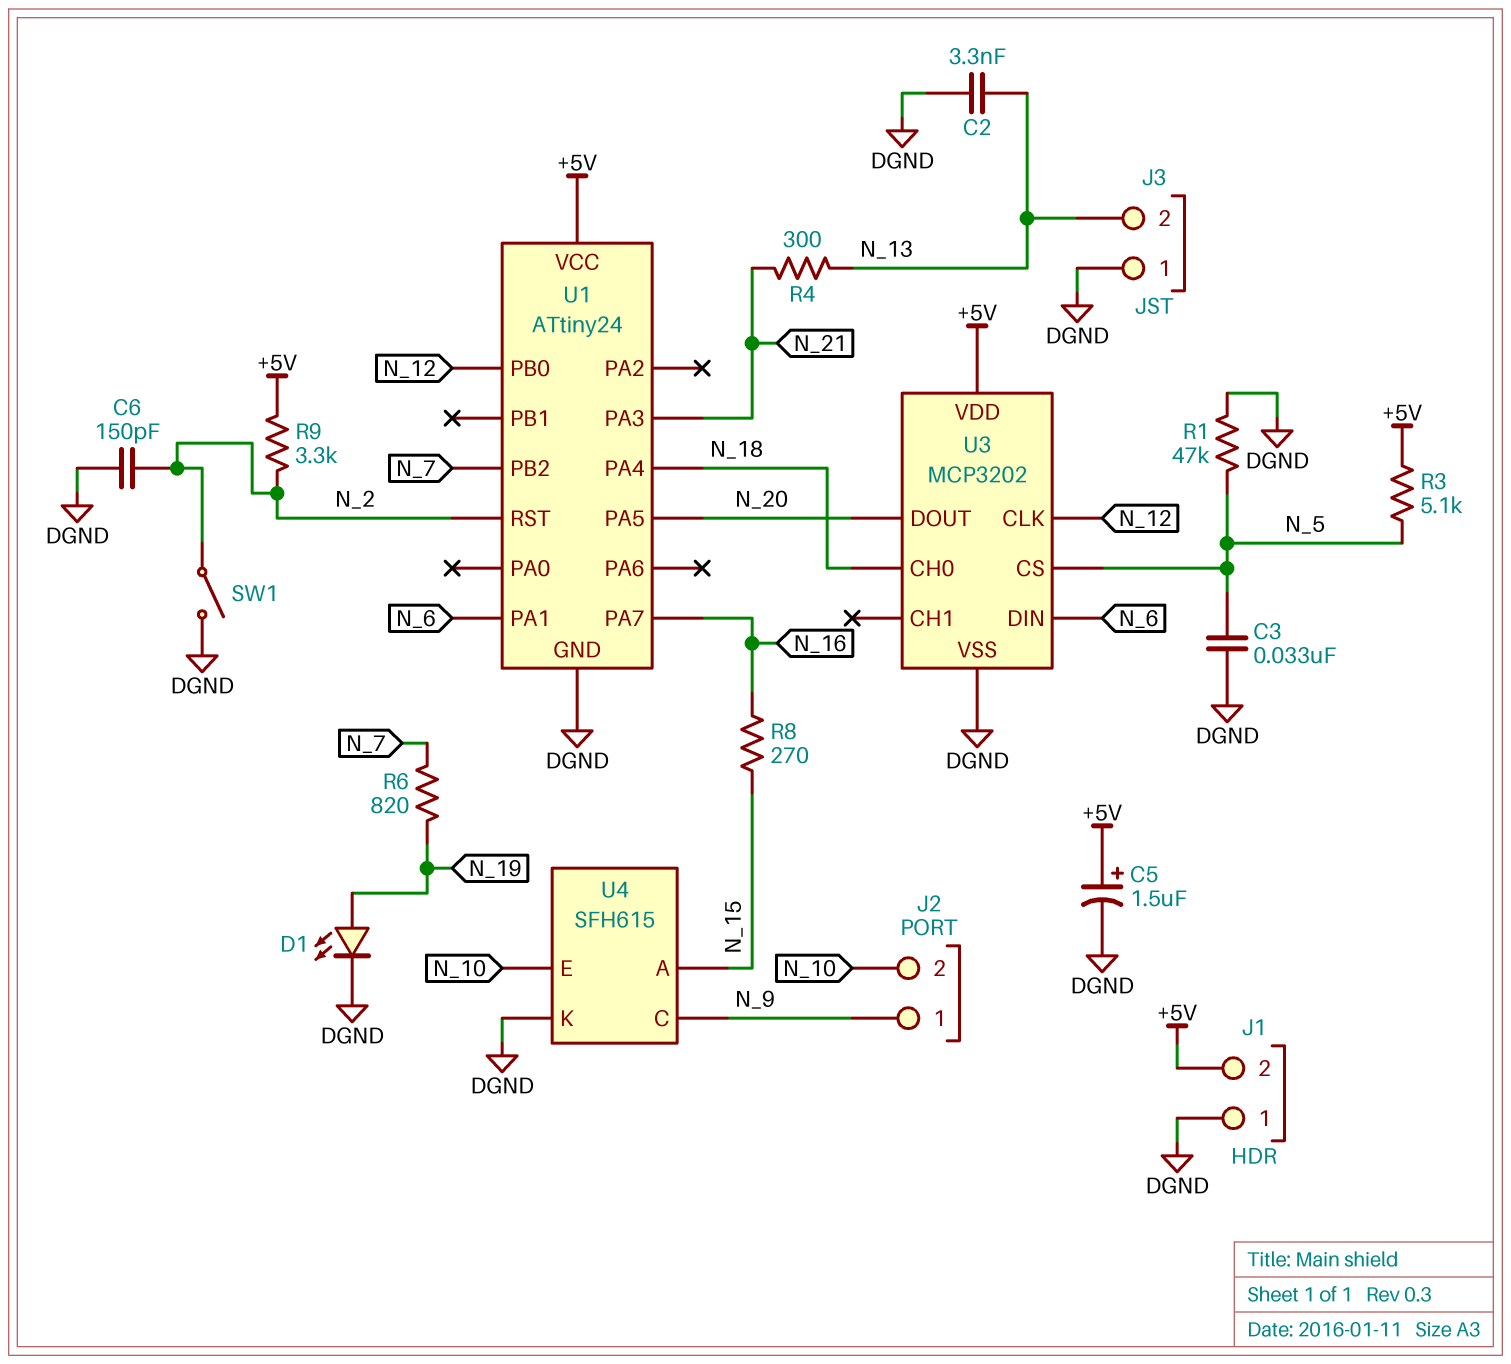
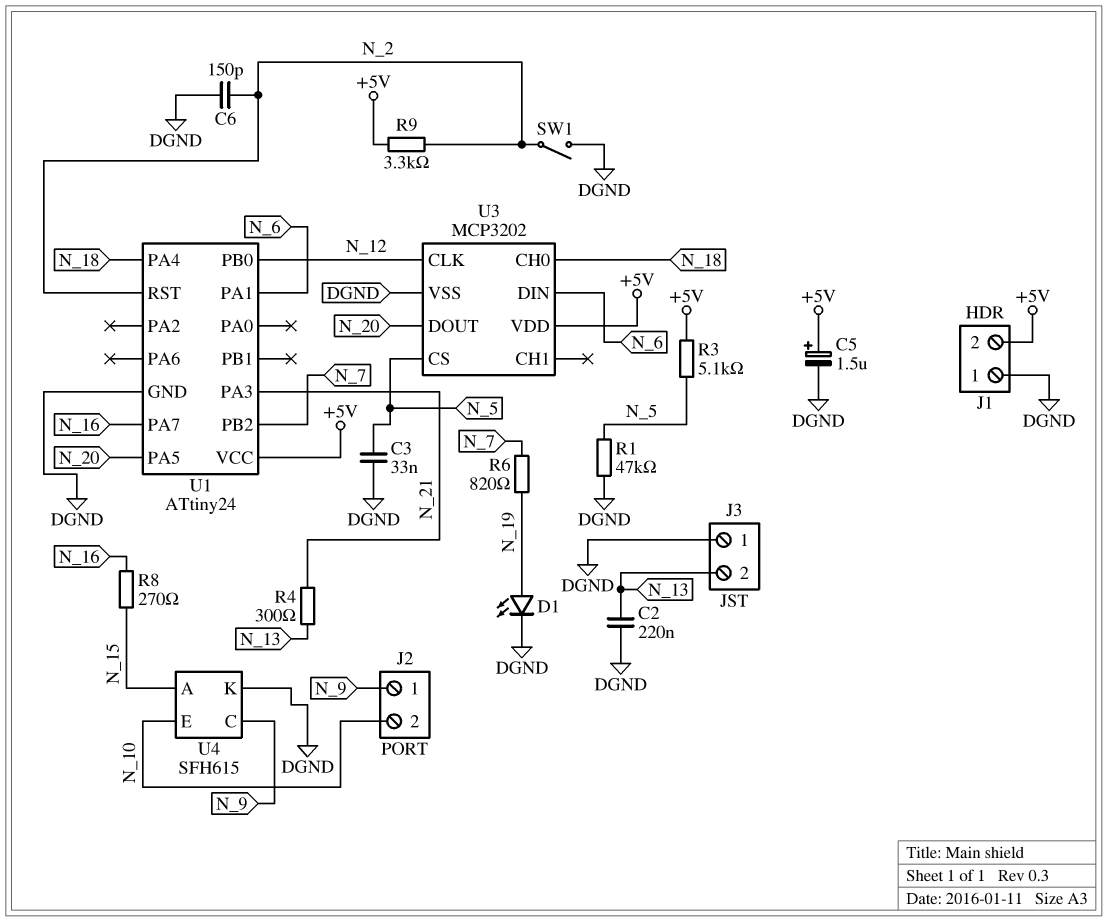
C2: 3.3nF (DGND, N_13) -> 220nF (DGND, N_13)

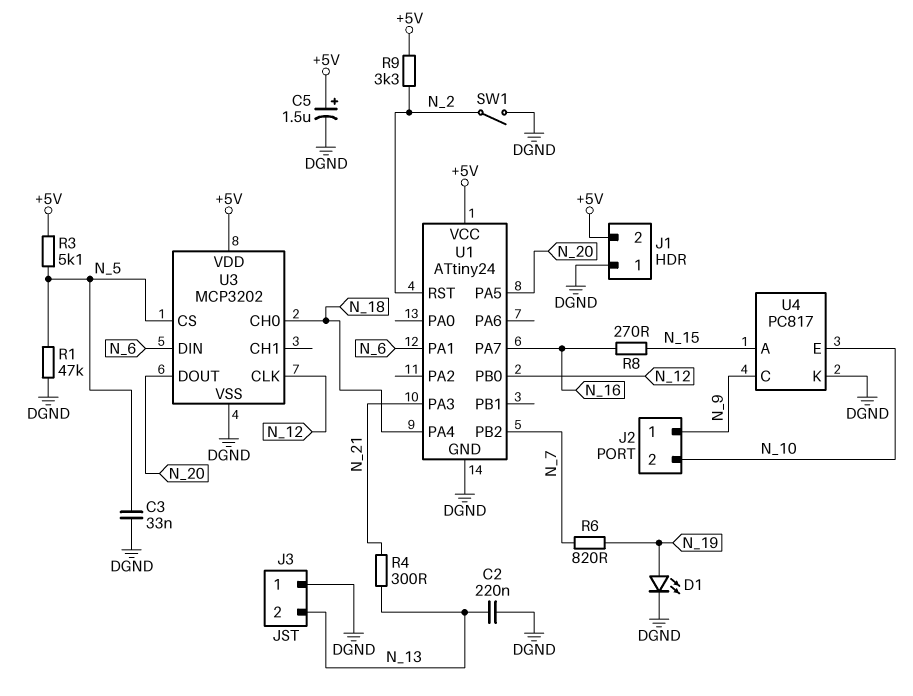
C6: 150pF (DGND, N_2) -> none
U4: SFH615 -> PC817

